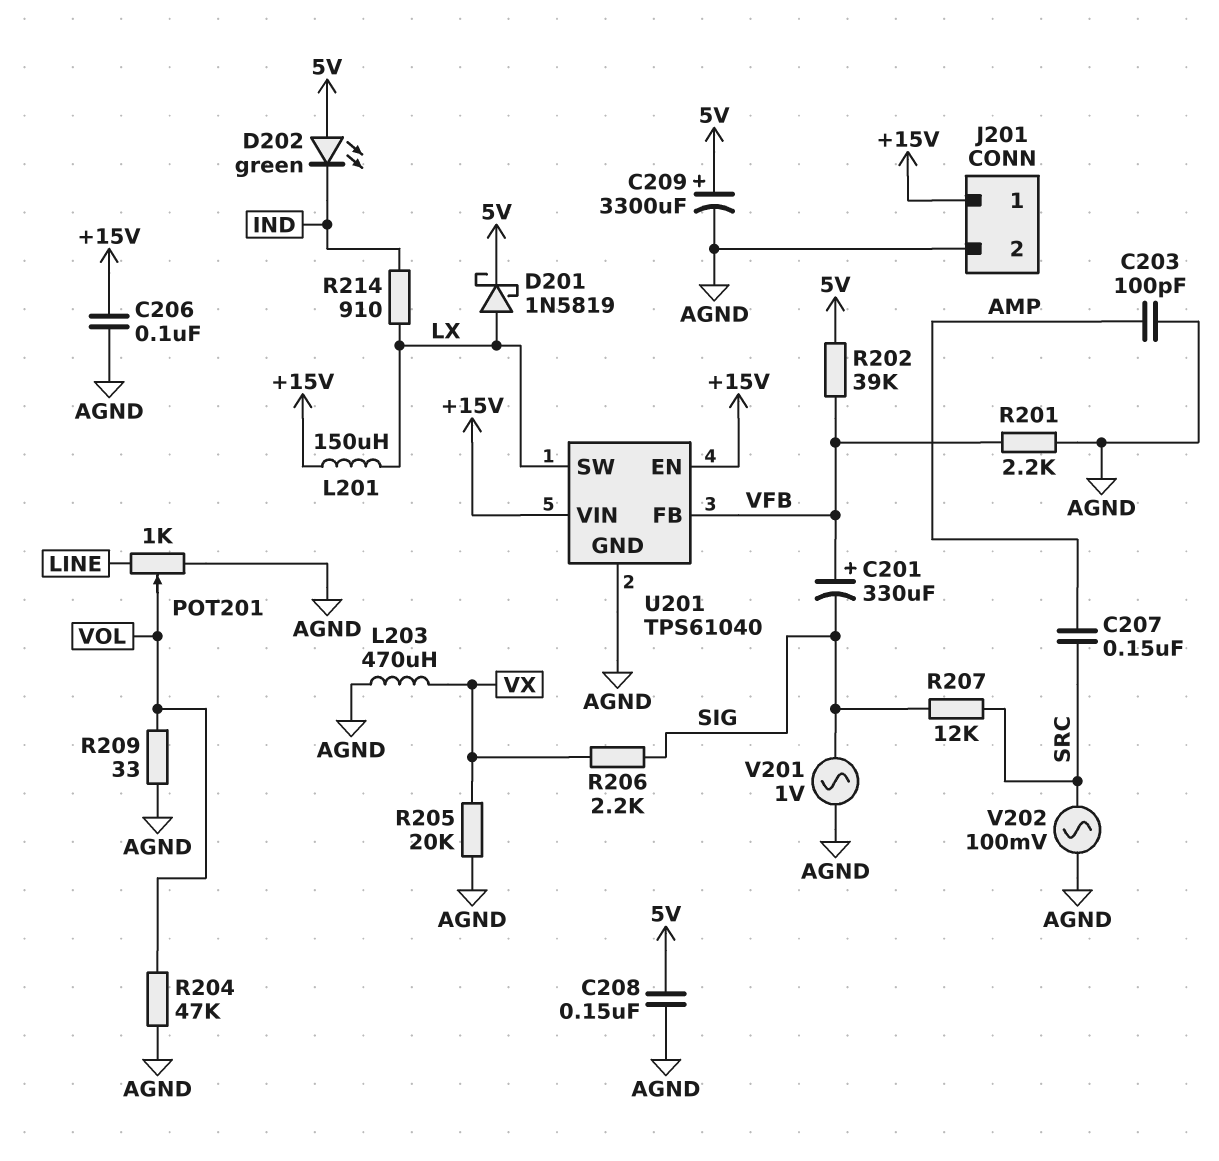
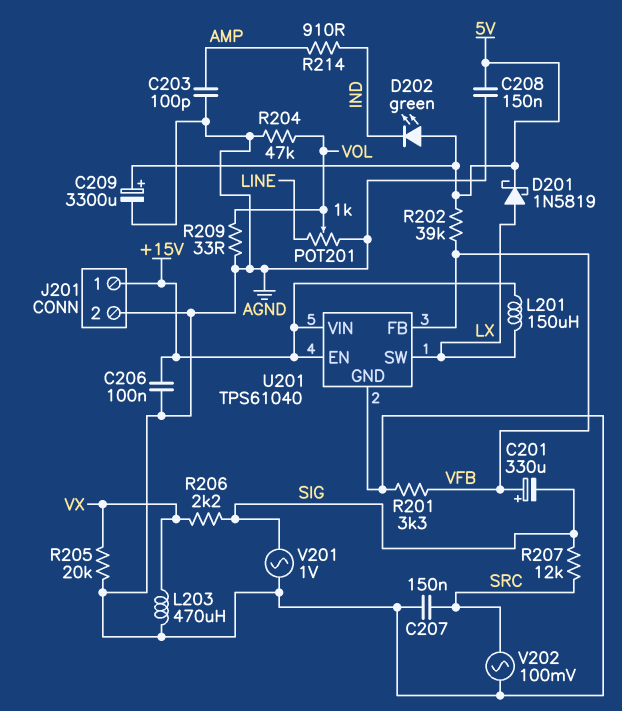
C207: 150nF (AMP, SRC) -> 150nF (AGND, SRC)
R201: 2.2k (AGND, VFB) -> 3.3k (AGND, VFB)
R214: 910 (IND, LX) -> 910 (AMP, IND)

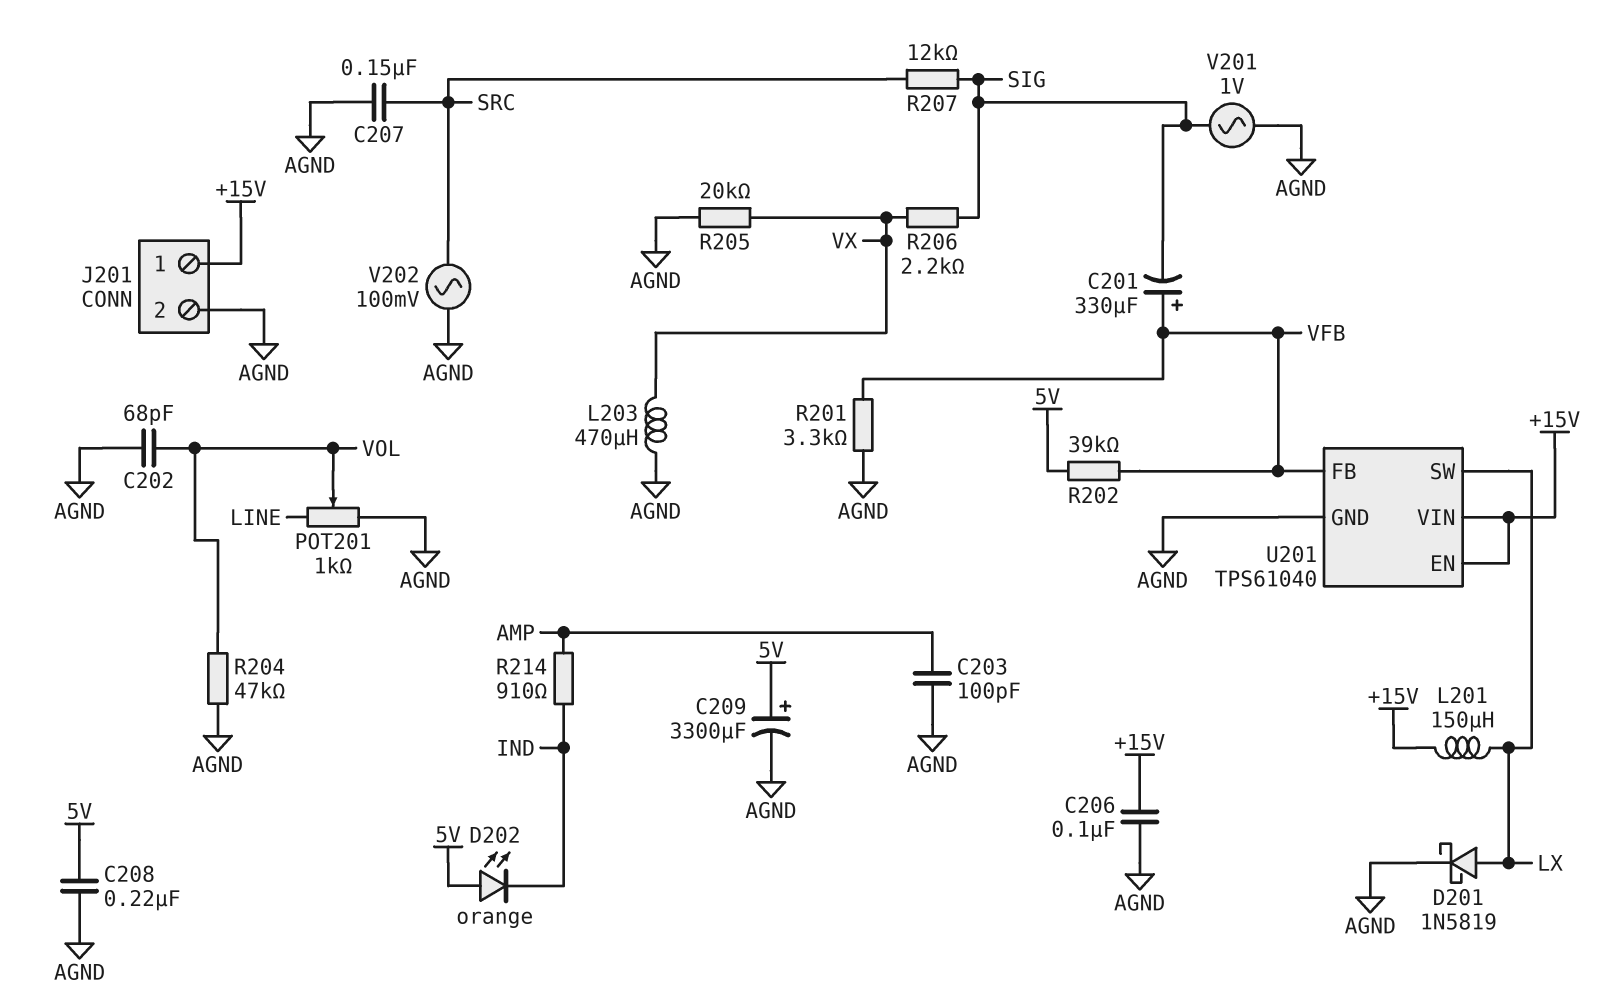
C202: none -> 68pF (AGND, VOL)
C208: 150nF (5V, AGND) -> 220nF (5V, AGND)
D201: schottky 1N5819 (A LX, K 5V) -> schottky 1N5819 (A LX, K AGND)
D202: LED green (A 5V, K IND) -> LED orange (A 5V, K IND)
R209: 33 (AGND, VOL) -> none

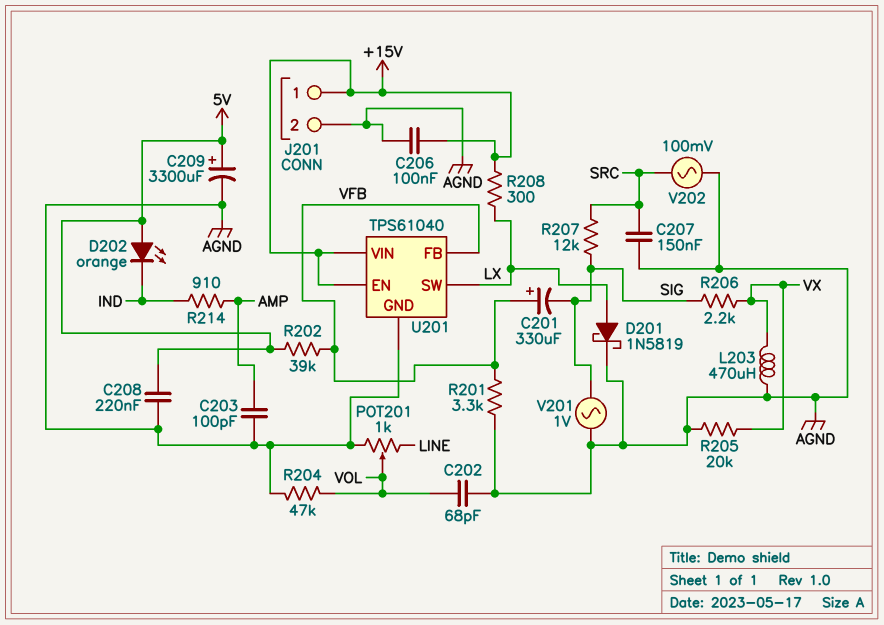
L201: 150uH (+15V, LX) -> none
R208: none -> 300 (+15V, LX)

